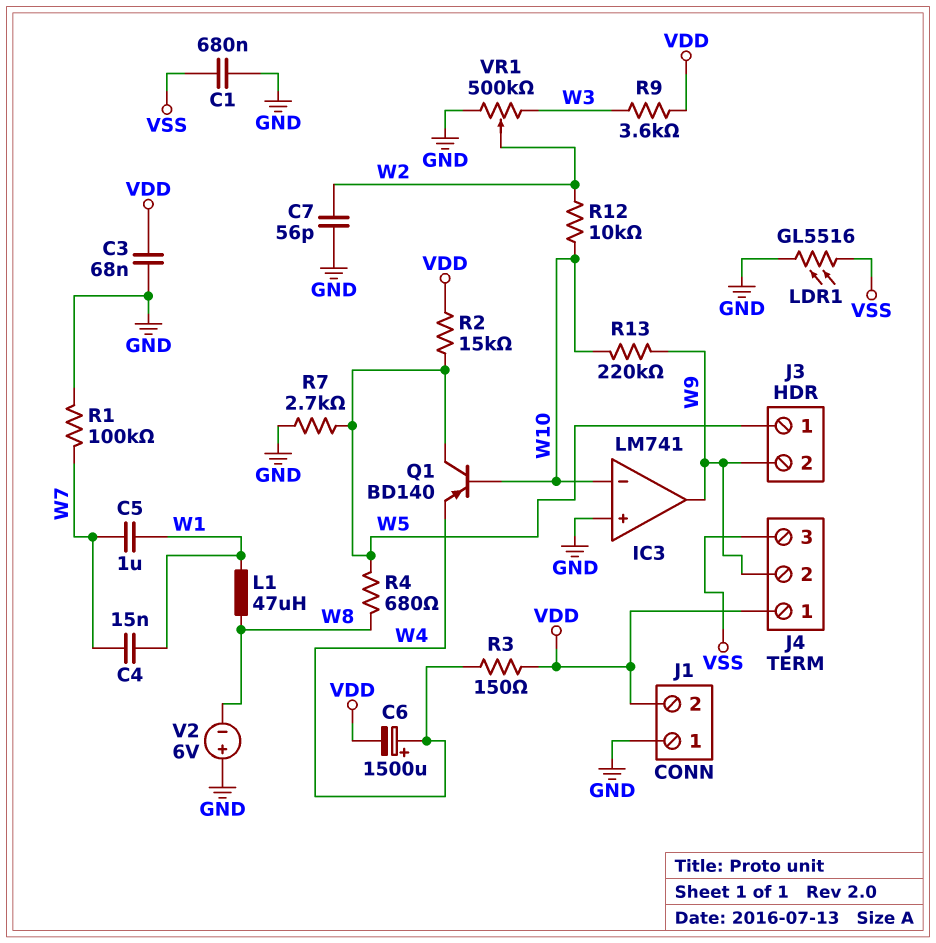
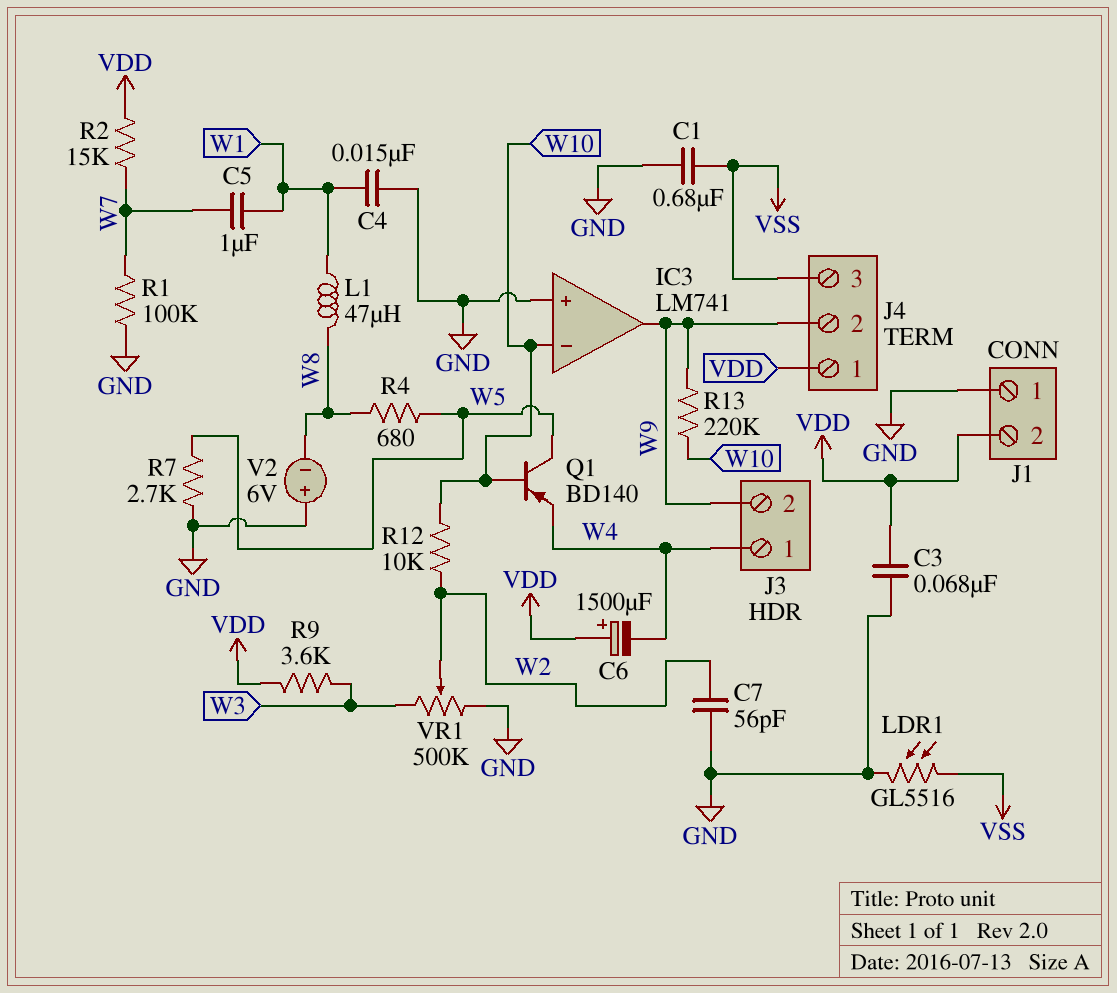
C4: 15nF (W1, W7) -> 15nF (GND, W1)
C6: 1500uF (plus W4, minus VDD) -> 1500uF (plus VDD, minus W4)
J3 pin 1: W5 -> W4
R2: 15k (VDD, W5) -> 15k (VDD, W7)
R3: 150 (VDD, W4) -> none

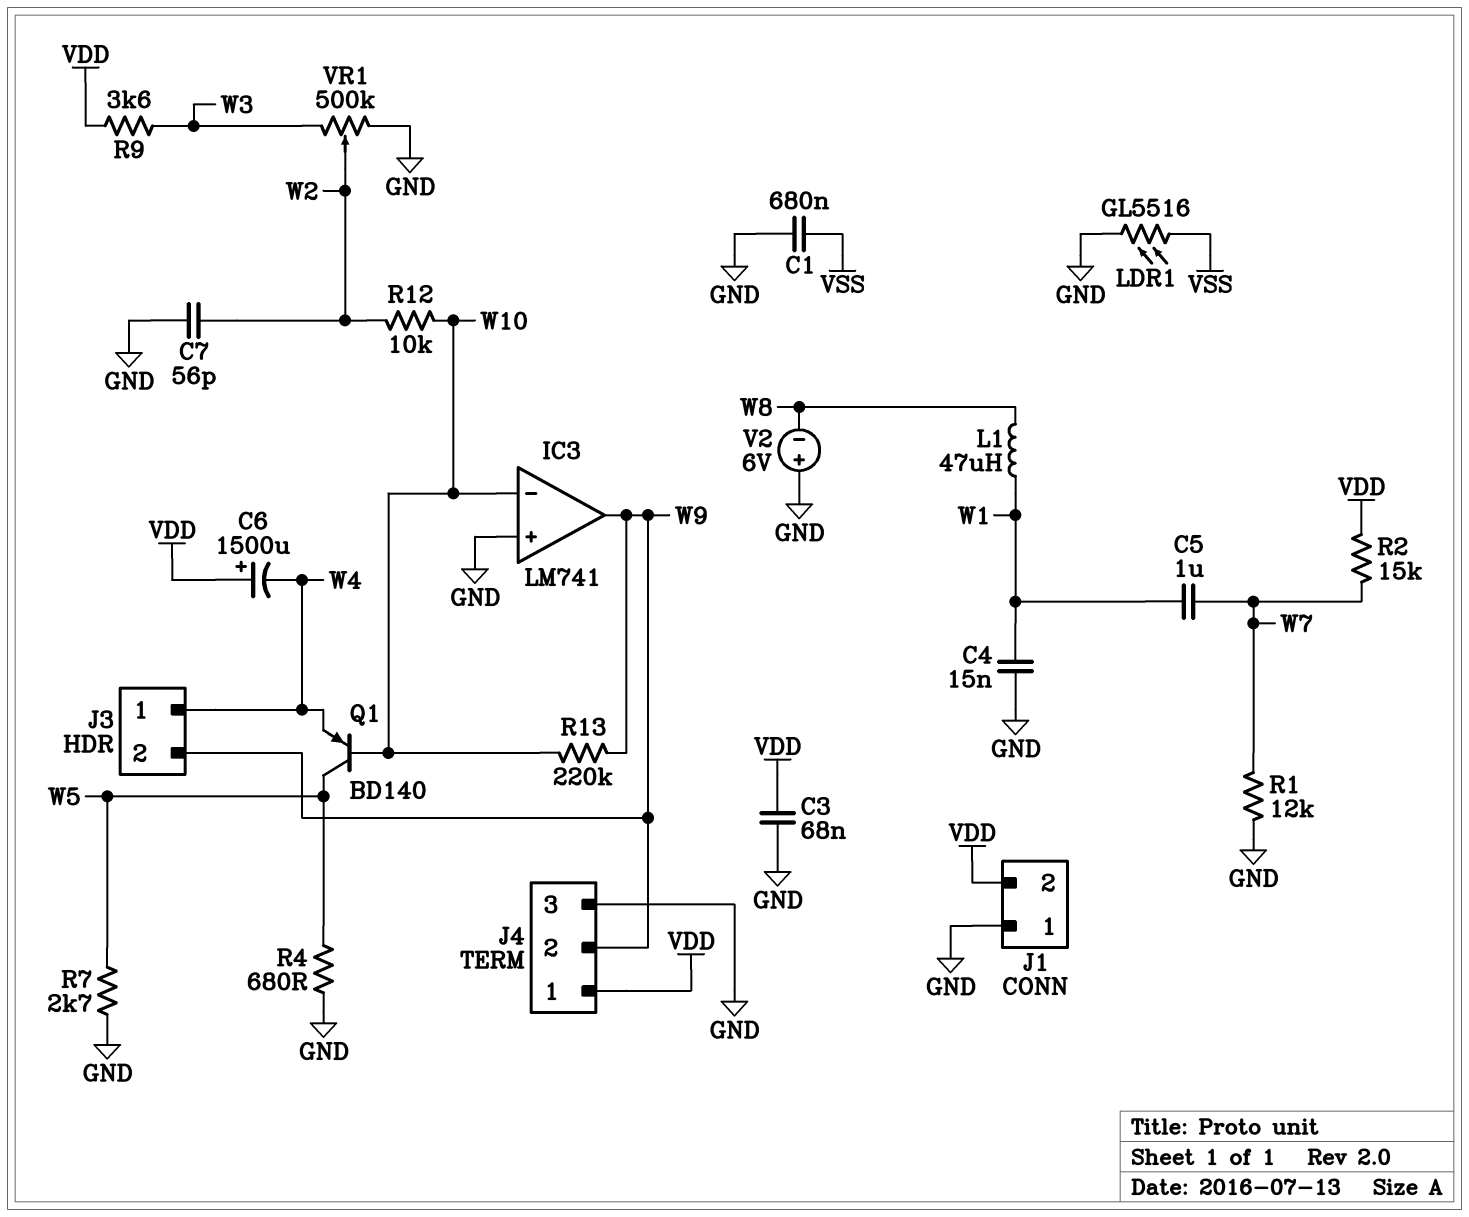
J4 pin 3: VSS -> GND
R1: 100k (GND, W7) -> 12k (GND, W7)
R4: 680 (W5, W8) -> 680 (GND, W5)

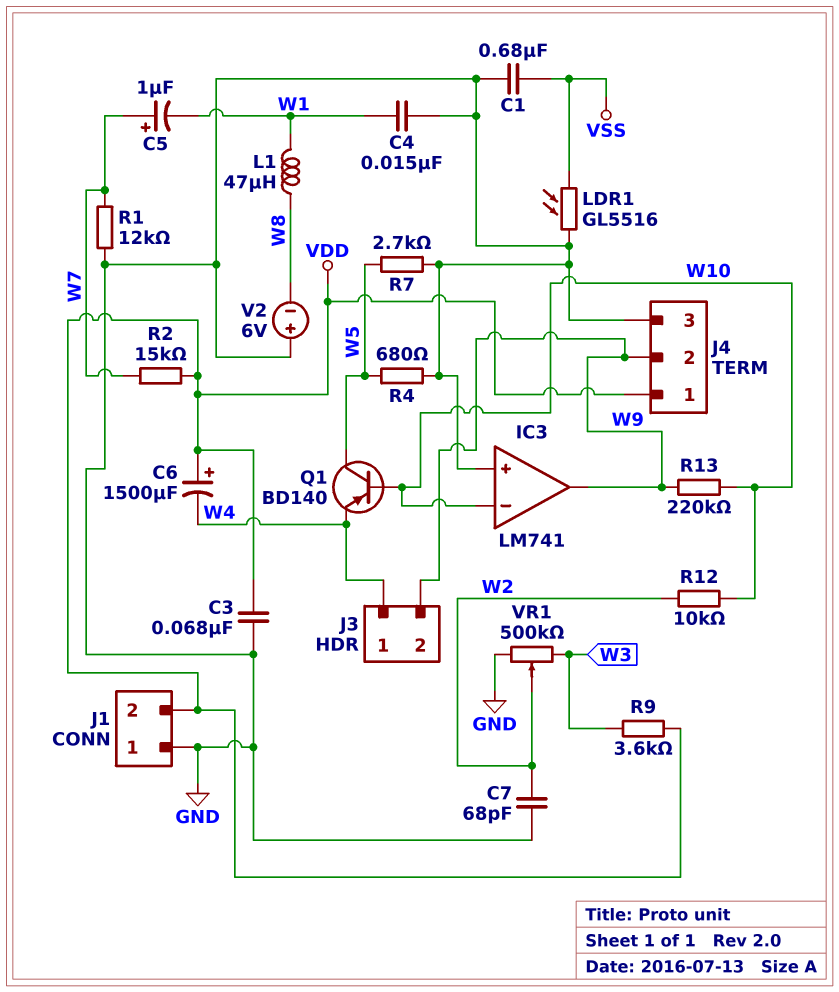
C5: 1uF (W1, W7) -> 1uF (plus W7, minus W1)
C7: 56pF (GND, W2) -> 68pF (GND, W2)

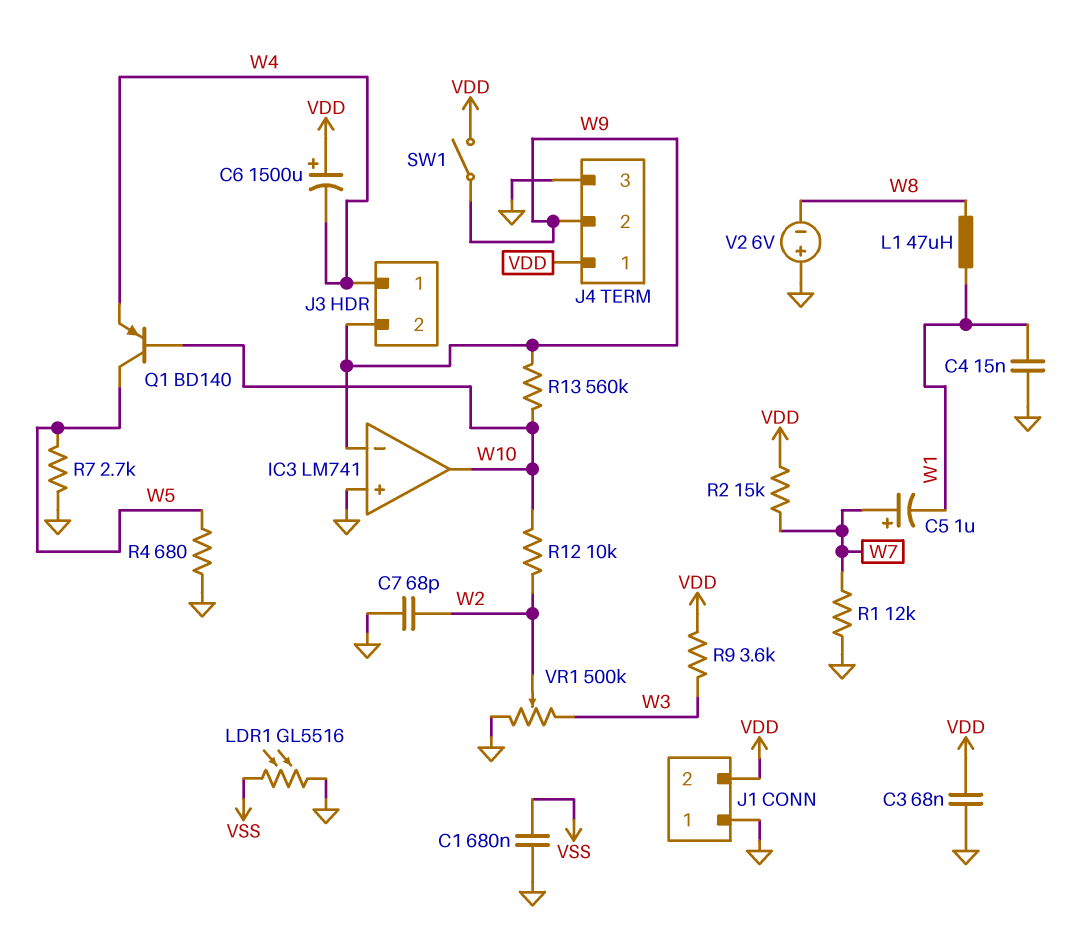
IC3 pin in-: W10 -> W9
IC3 pin out: W9 -> W10
R13: 220k (W9, W10) -> 560k (W9, W10)
SW1: none -> switch (VDD, W9)

